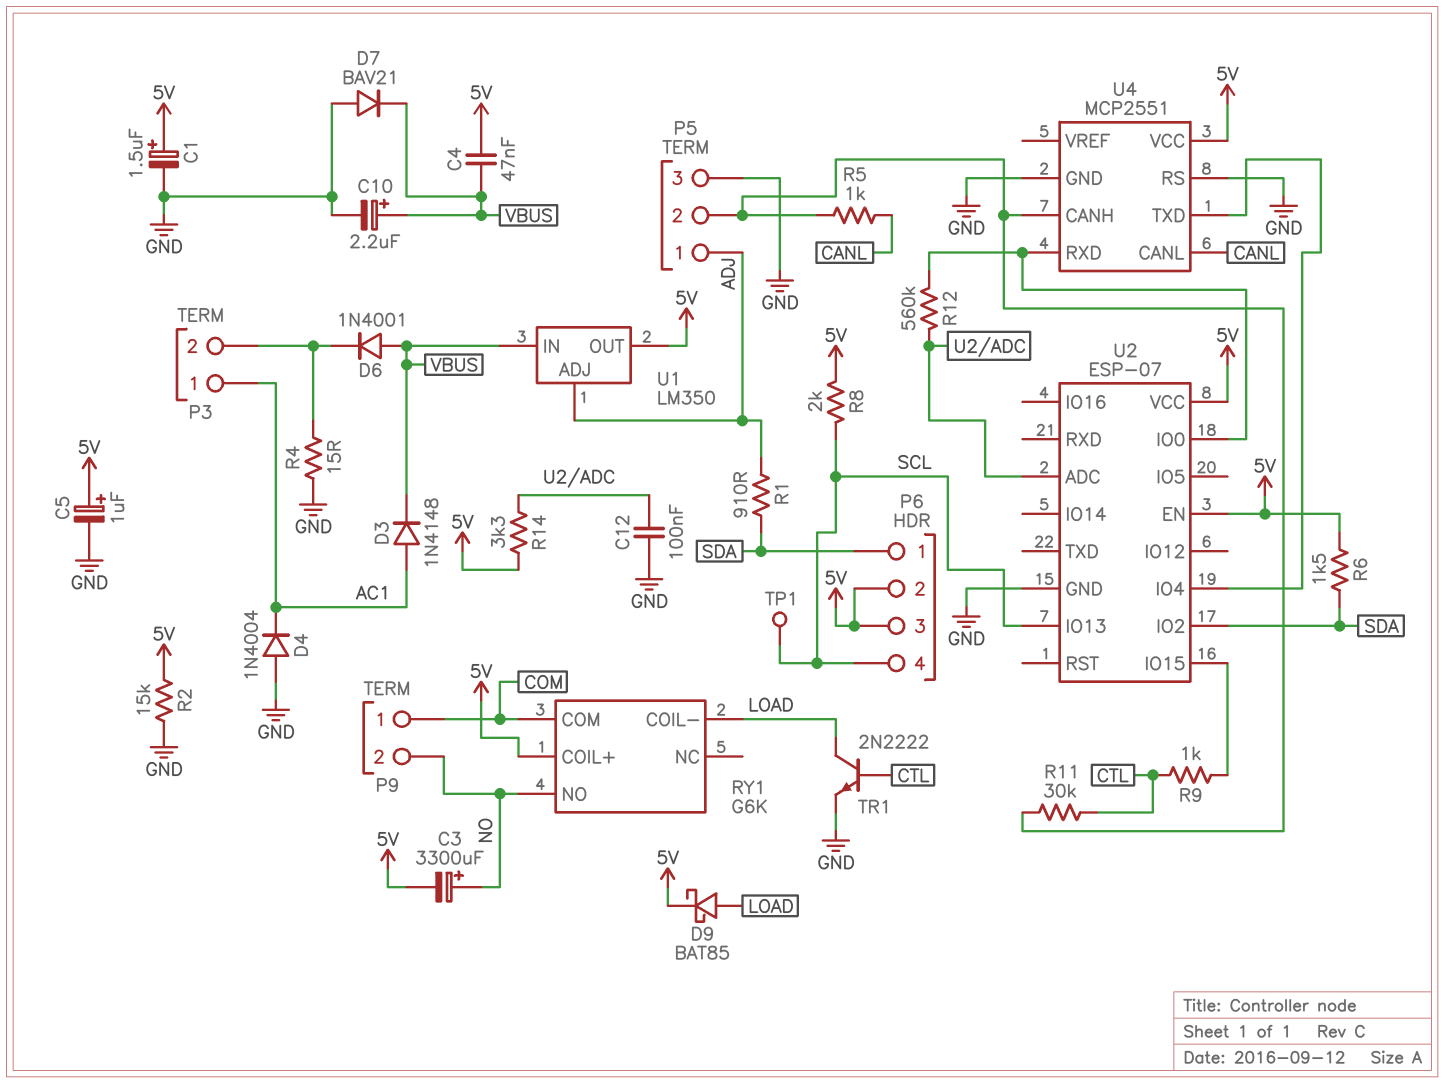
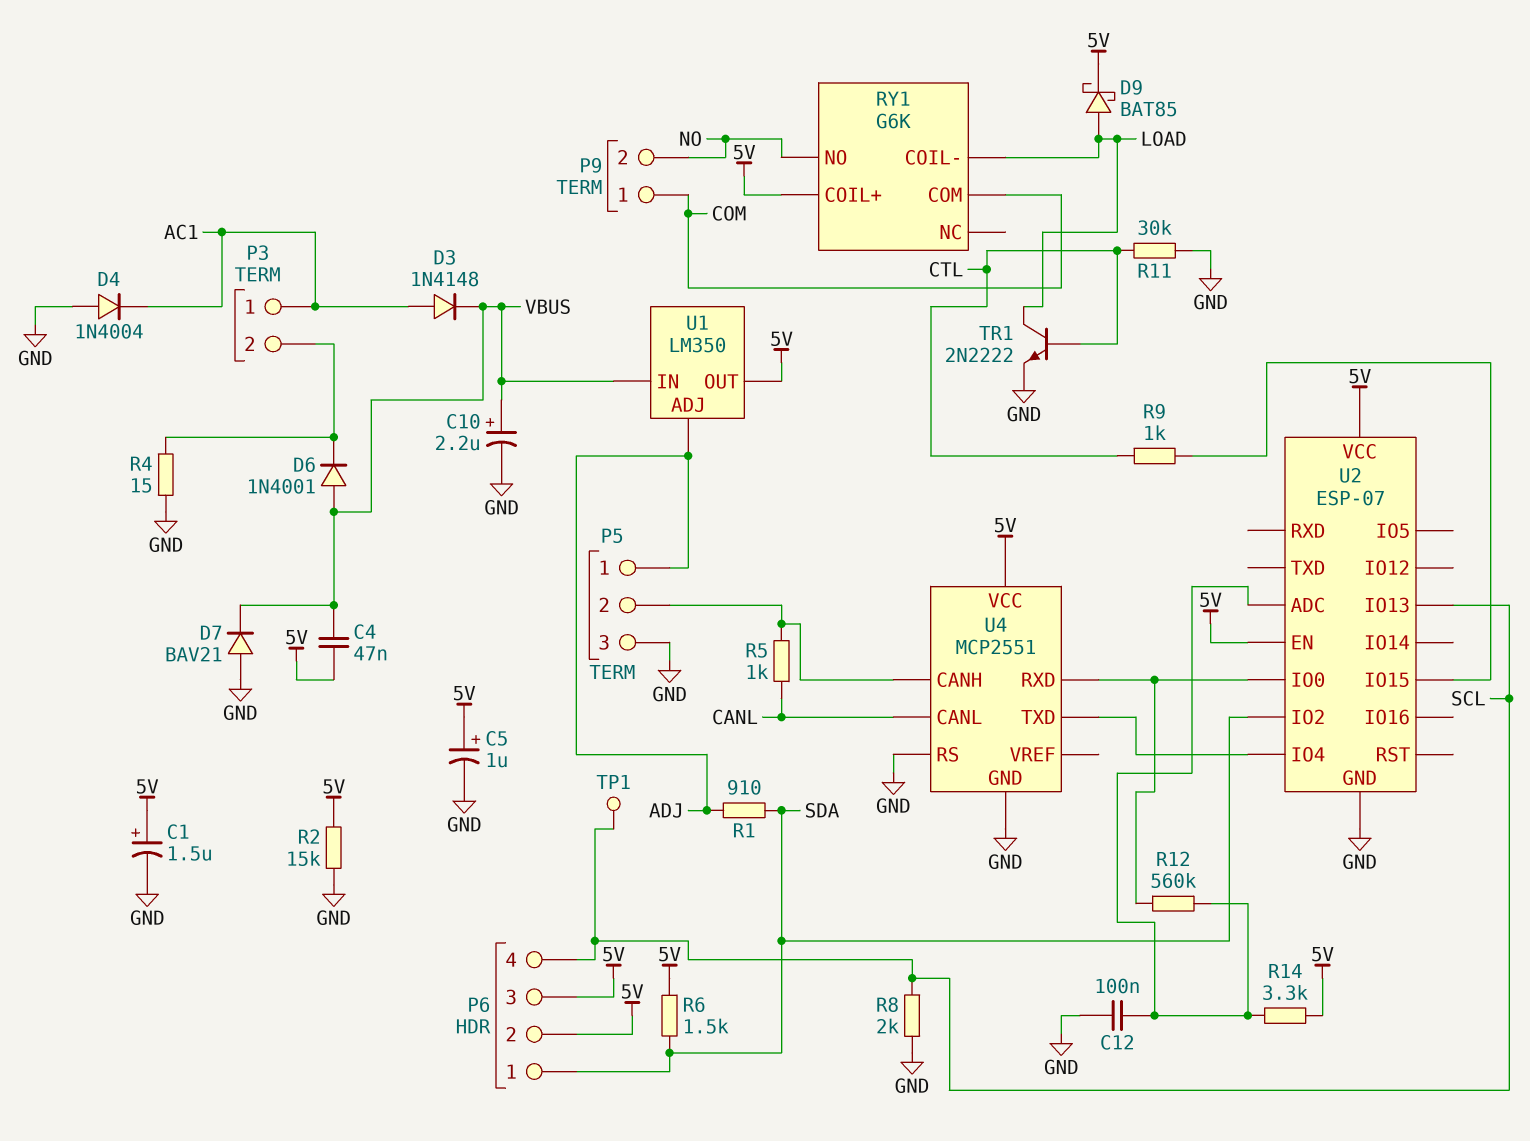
C3: 3300uF (plus NO, minus 5V) -> none
R8: 2k (5V, SCL) -> 2k (GND, SCL)
R11: 30k (CTL, P5/2) -> 30k (CTL, GND)

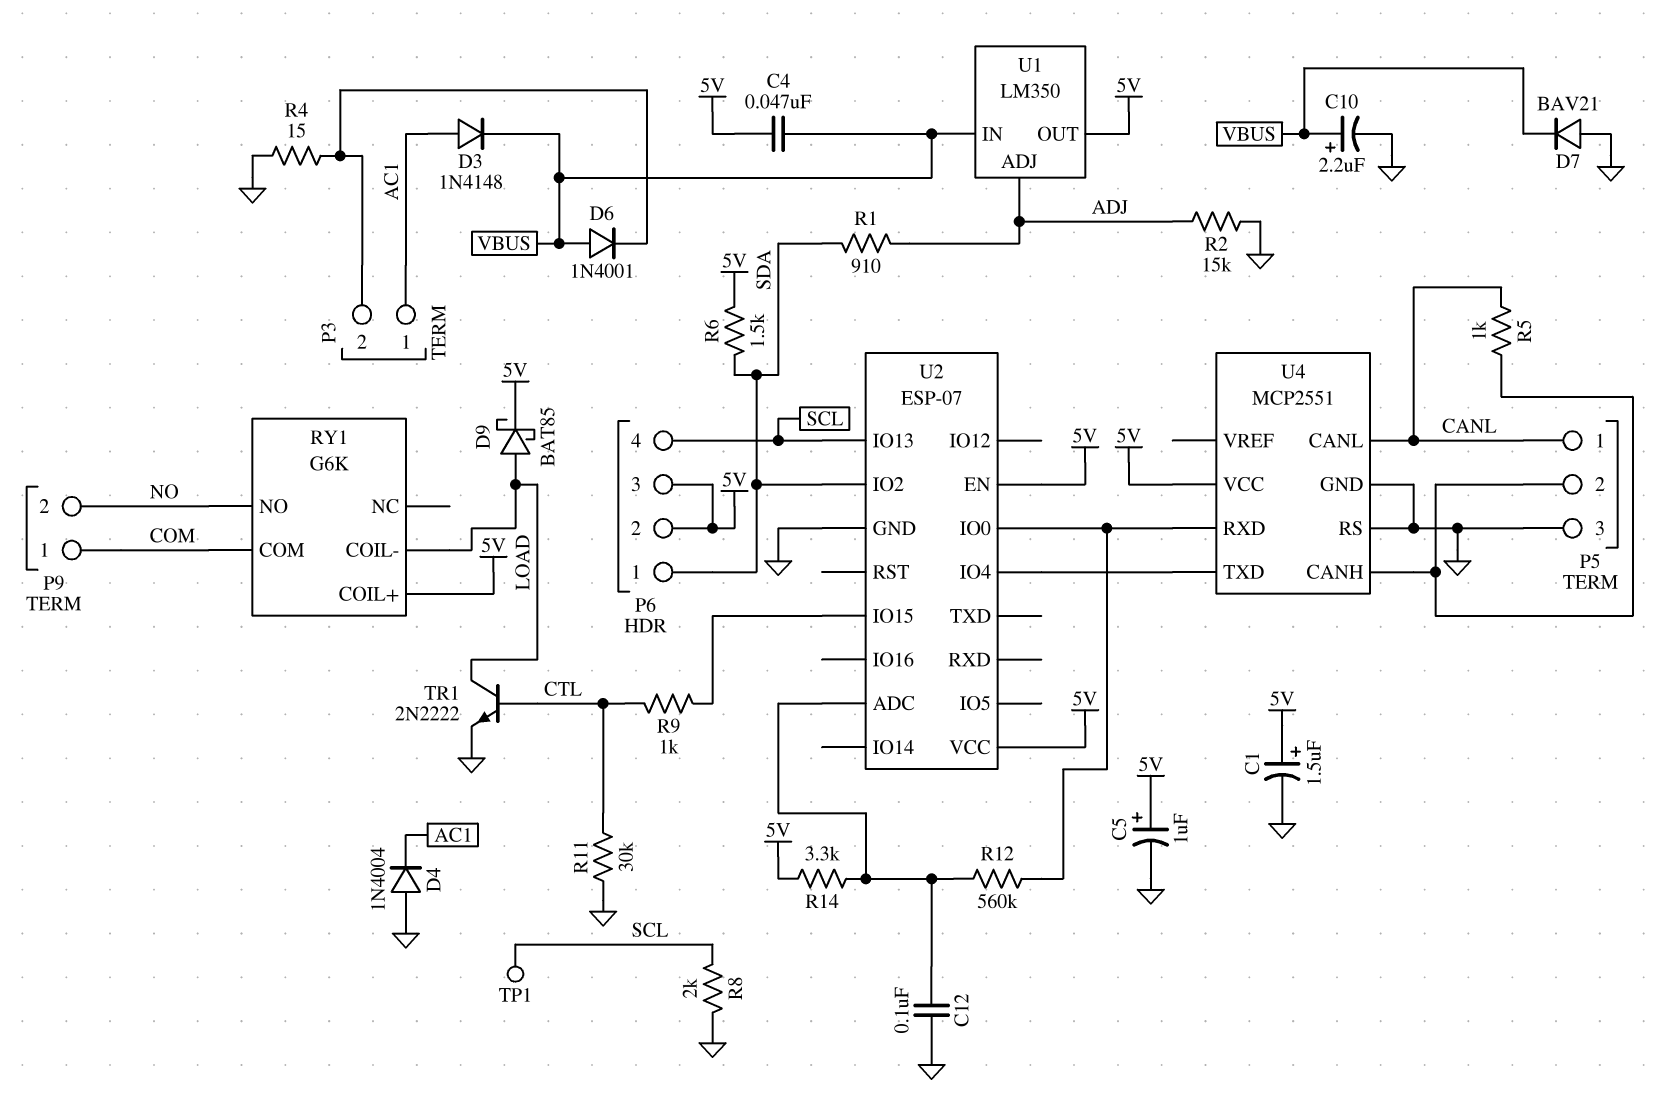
P5 pin 1: ADJ -> CANL
R2: 15k (5V, GND) -> 15k (ADJ, GND)

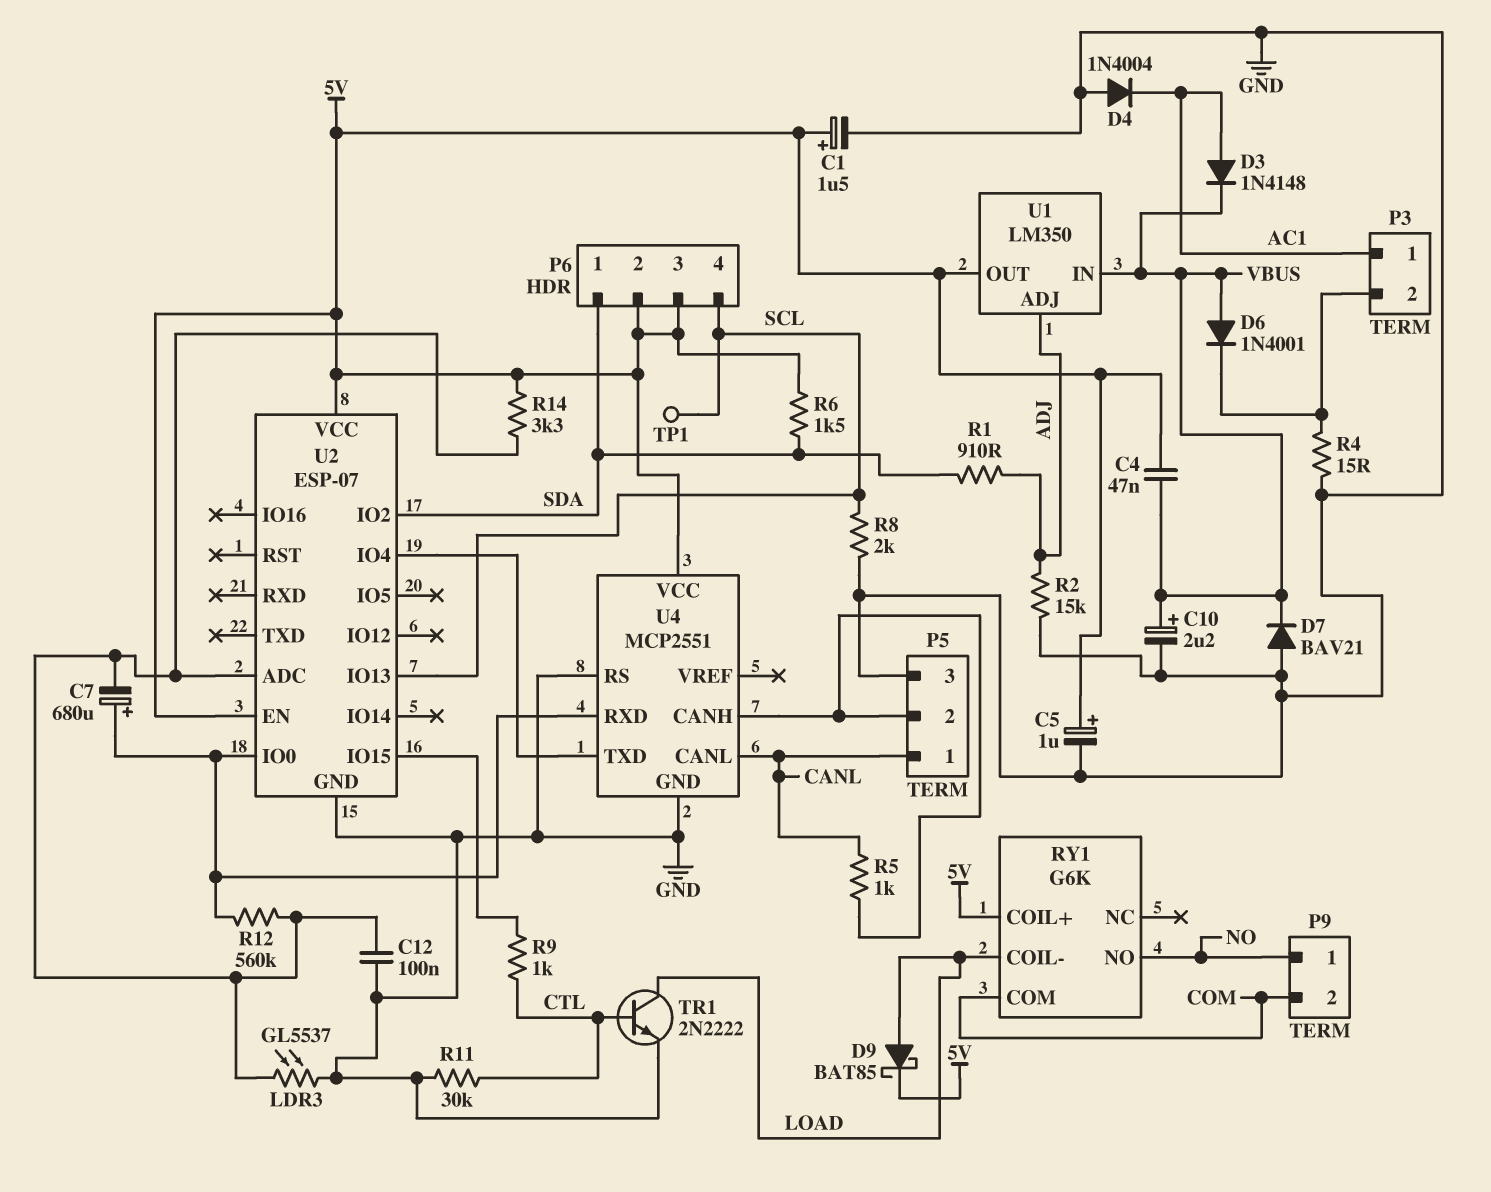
C7: none -> 680uF (plus U2/IO0, minus U2/ADC)
LDR3: none -> GL5537 (GND, U2/ADC)
P9 pin 1: COM -> NO
P9 pin 2: NO -> COM

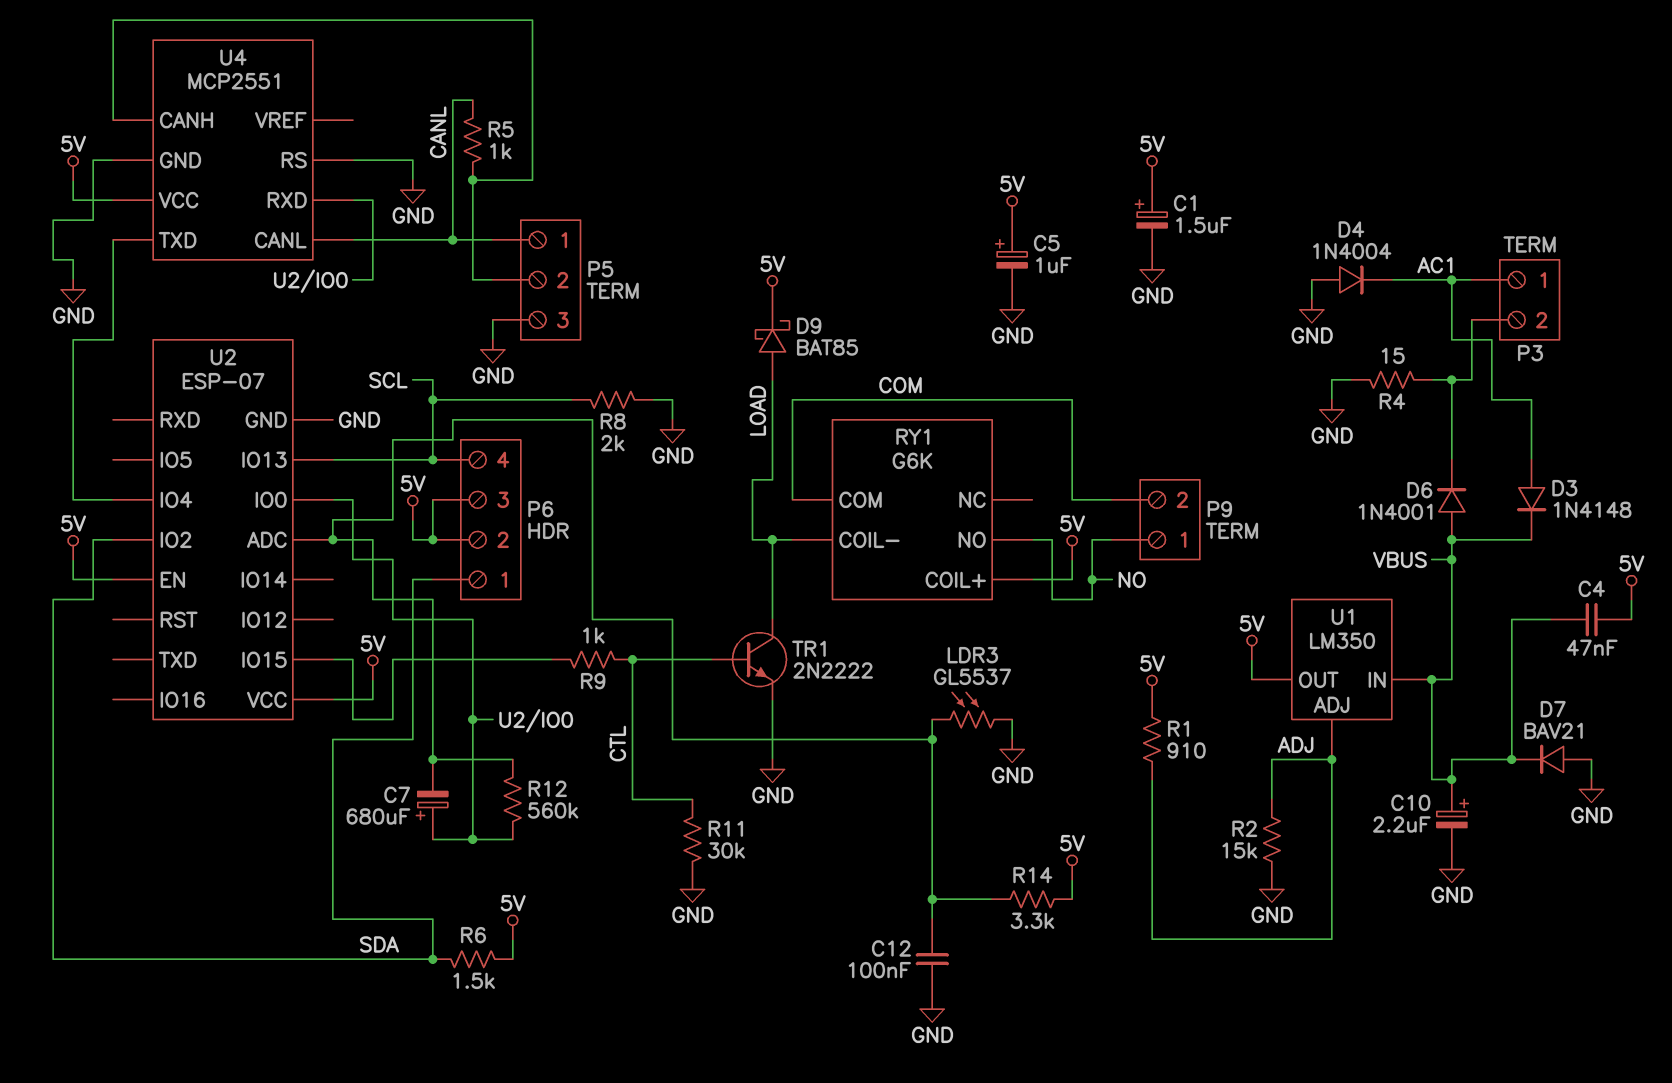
R1: 910 (ADJ, SDA) -> 910 (5V, ADJ)
TP1: test point (SCL) -> none

